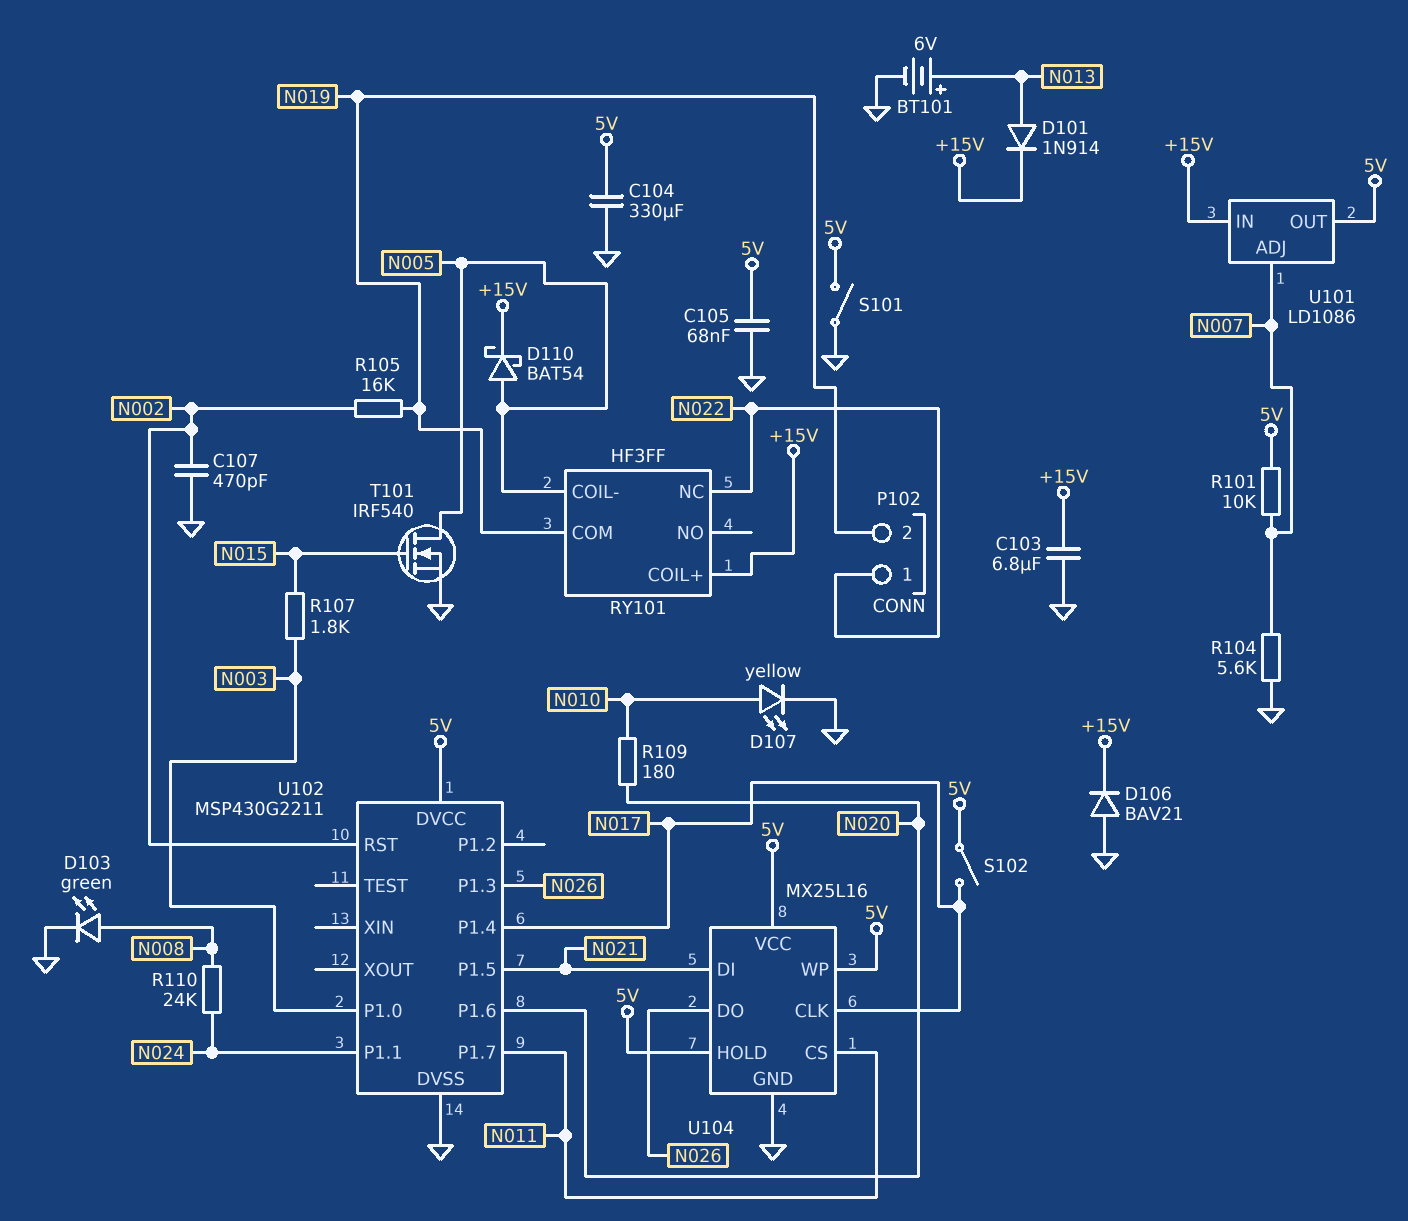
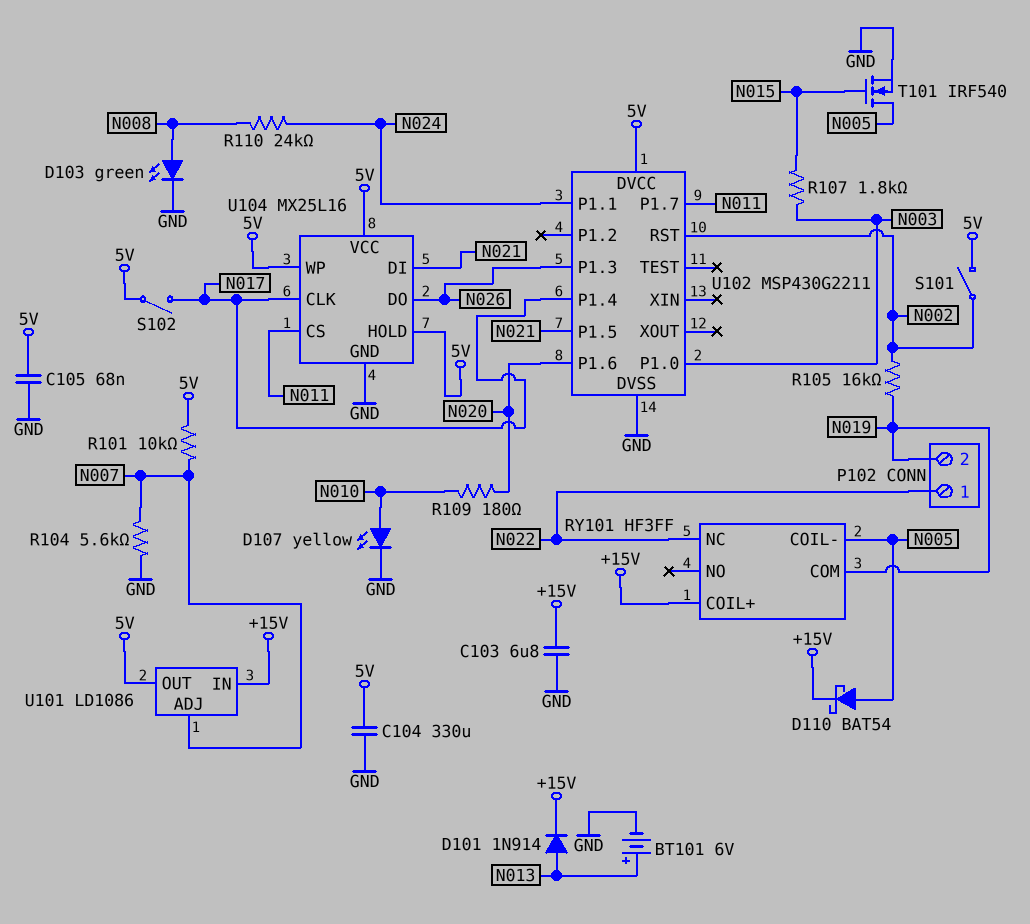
C107: 470pF (GND, N002) -> none
D106: diode BAV21 (A GND, K +15V) -> none
S101: switch (5V, GND) -> switch (5V, N002)

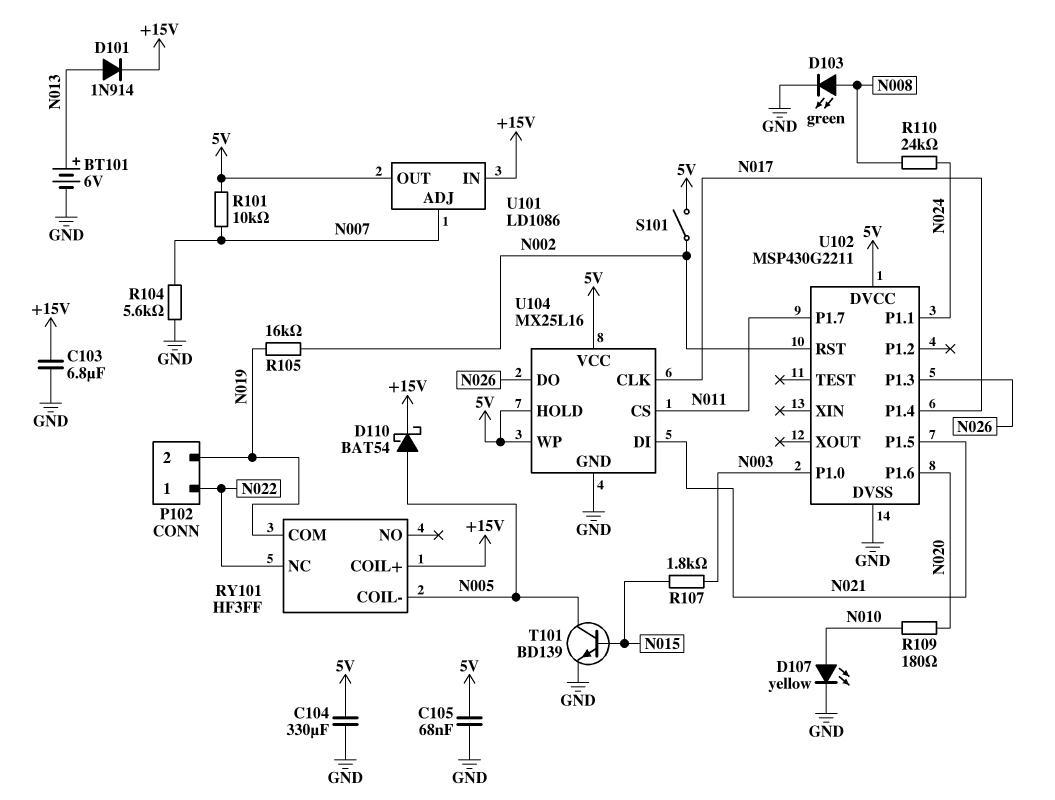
S102: switch (5V, N017) -> none
T101: NMOS IRF540 (G N015, D N005, S GND) -> NPN BD139 (B N015, C N005, E GND)

